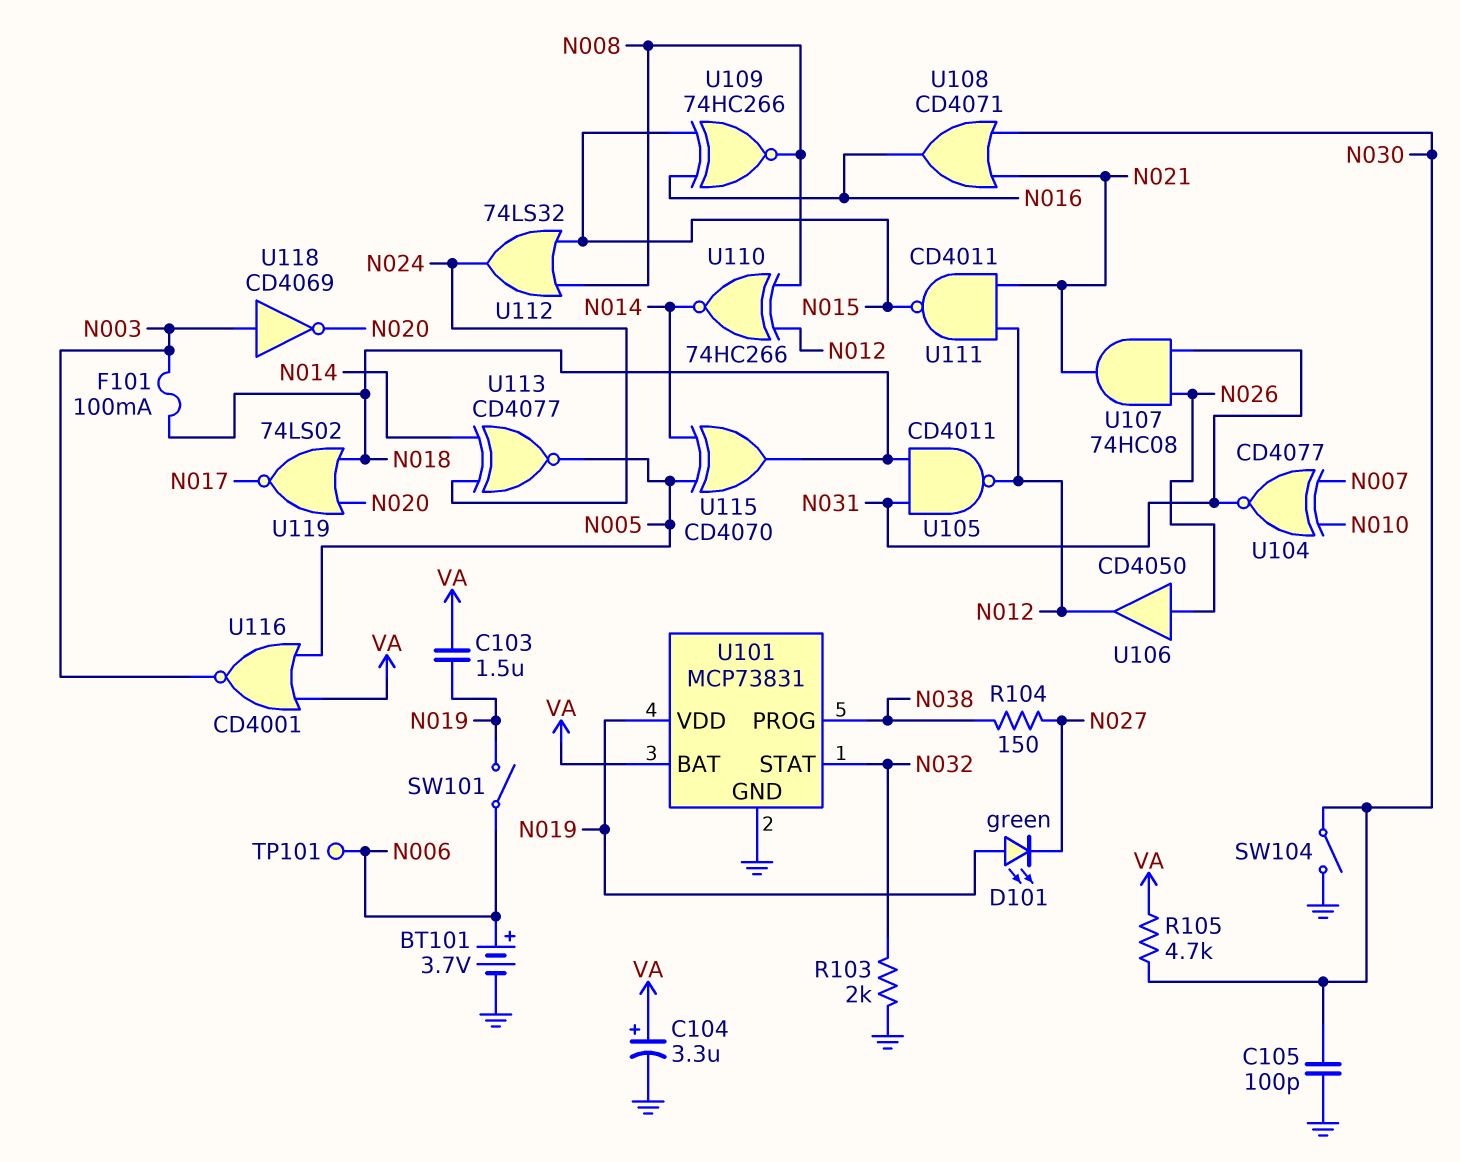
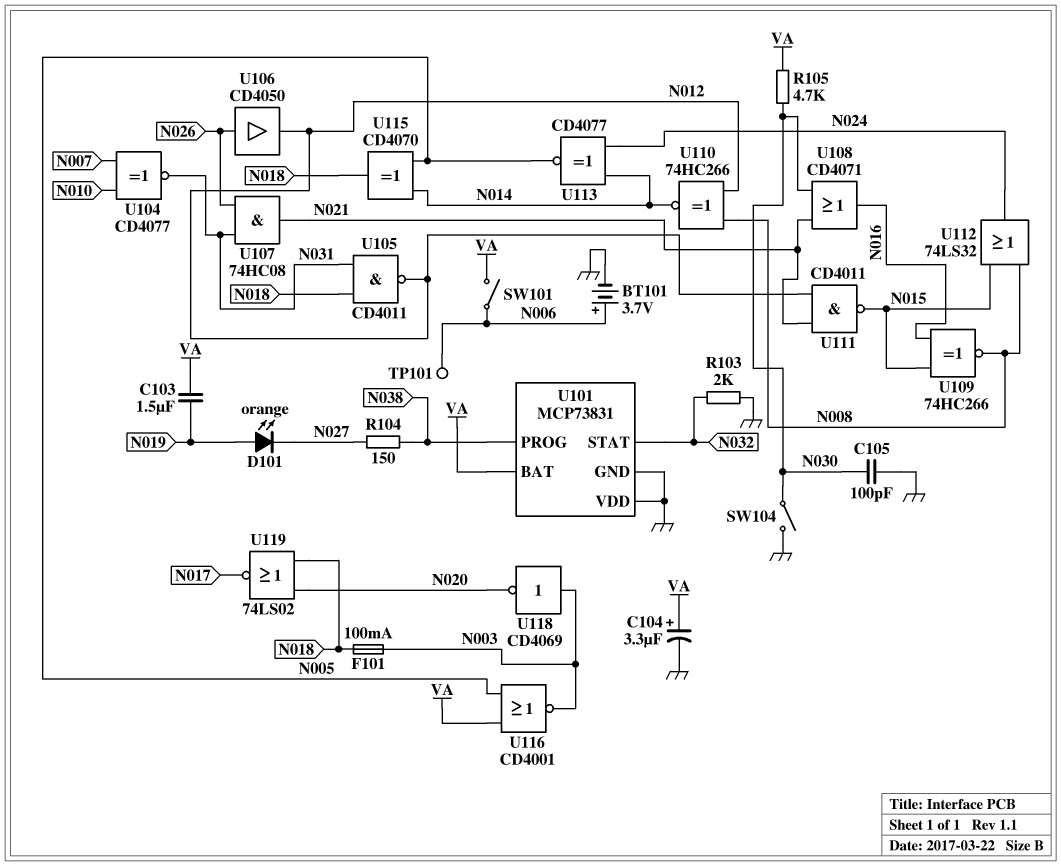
D101: LED green (A N019, K N027) -> LED orange (A N019, K N027)
SW101: switch (N006, N019) -> switch (N006, VA)
U101 pin VDD: N019 -> GND

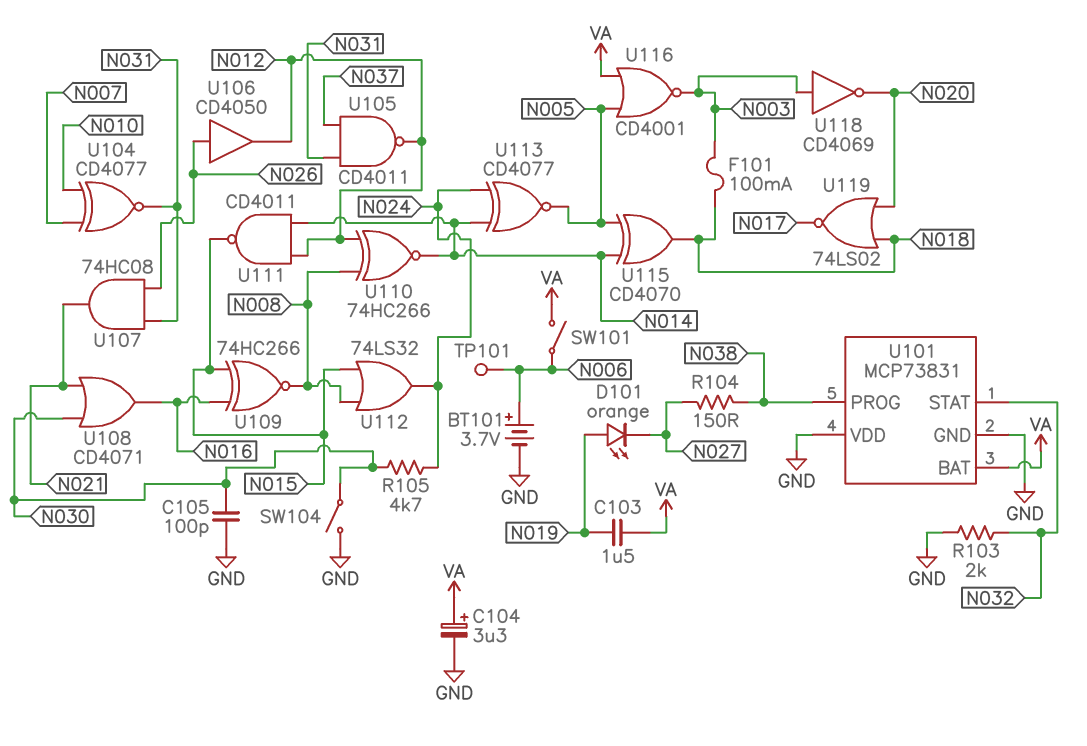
R105: 4.7k (N030, VA) -> 4.7k (N024, N030)
U105: NAND CD4011 (in N018, in N031, out N012) -> NAND CD4011 (in N031, in N037, out N012)
U111: NAND CD4011 (in N012, in N021, out N015) -> NAND CD4011 (in N012, in N014, out N015)

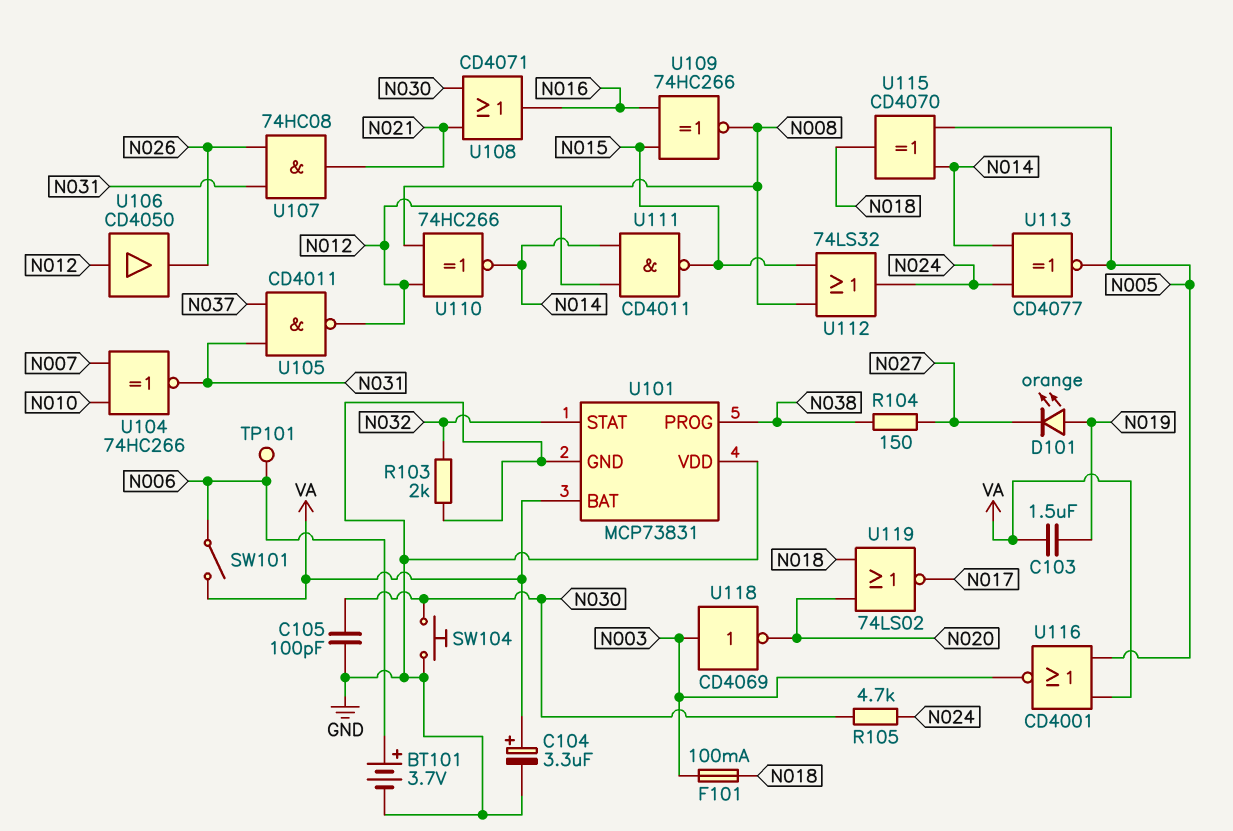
SW104: switch (GND, N030) -> button (GND, N030)
U104: XNOR CD4077 (in N007, in N010, out N031) -> XNOR 74HC266 (in N007, in N010, out N031)
U106: buffer CD4050 (in N026, out N012) -> buffer CD4050 (in N012, out N026)

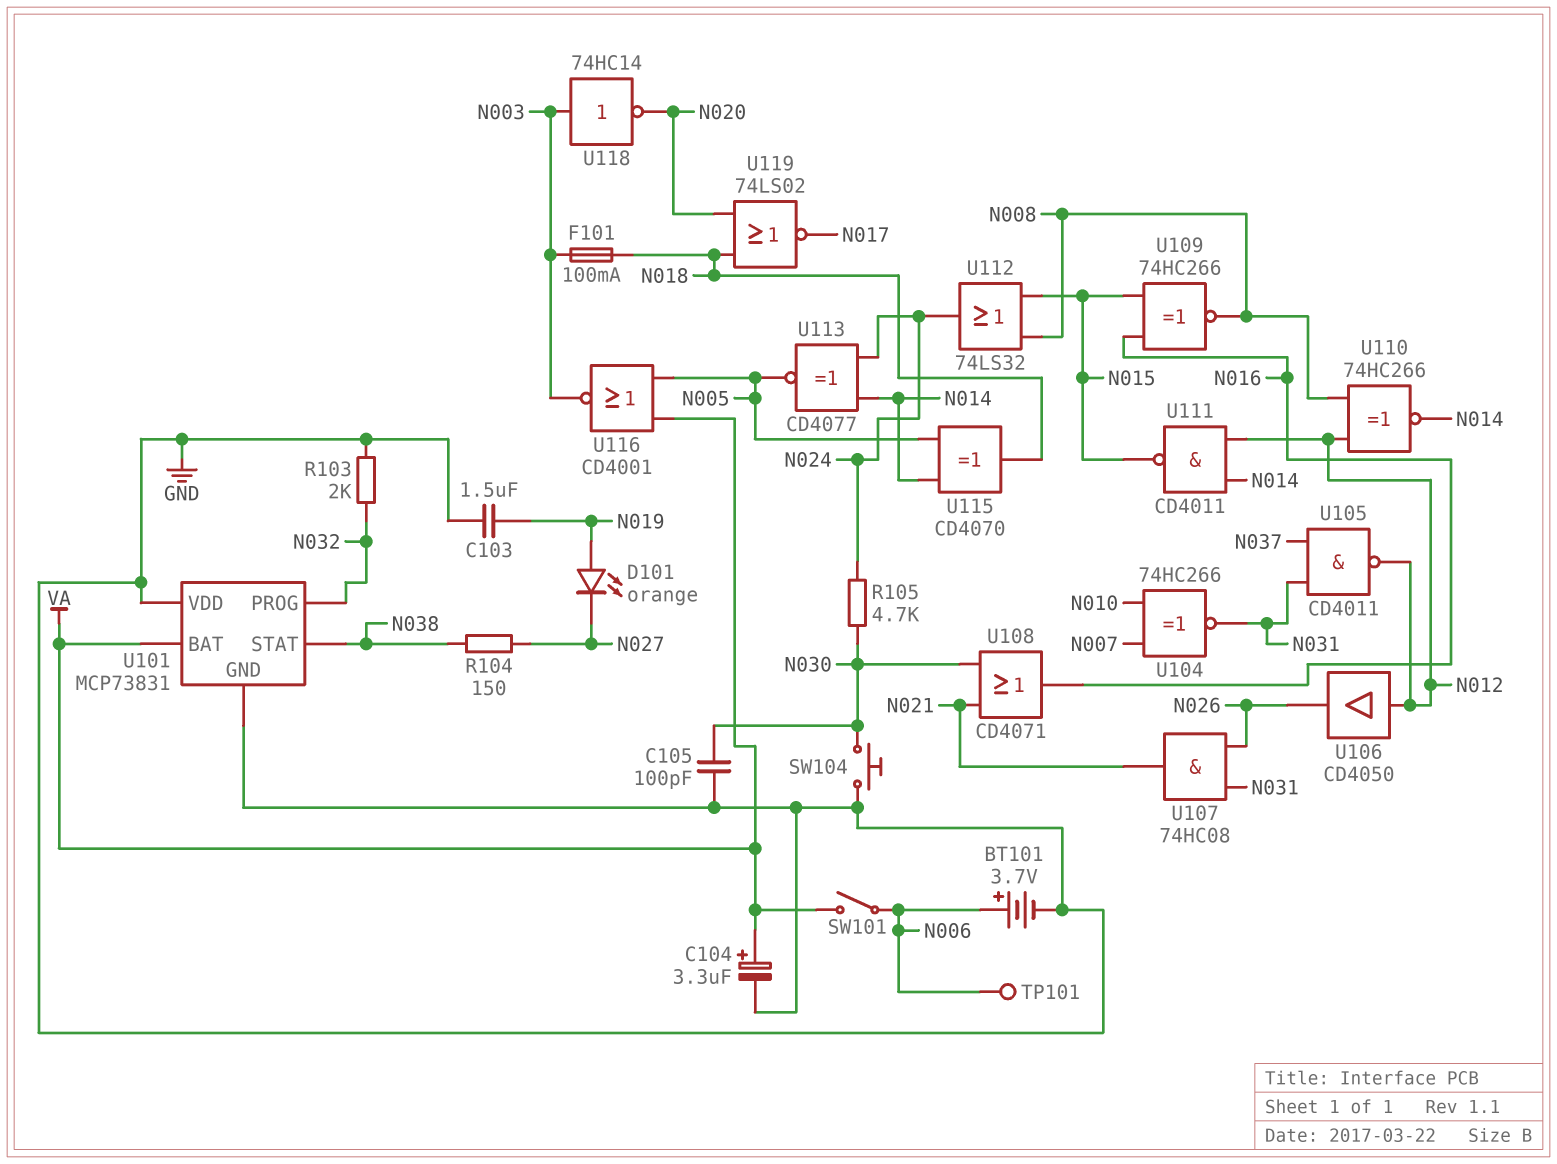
C103: 1.5uF (N019, VA) -> 1.5uF (GND, N019)
U101 pin PROG: N038 -> N032
U101 pin STAT: N032 -> N038
U118: NOT CD4069 (in N003, out N020) -> NOT 74HC14 (in N003, out N020)

